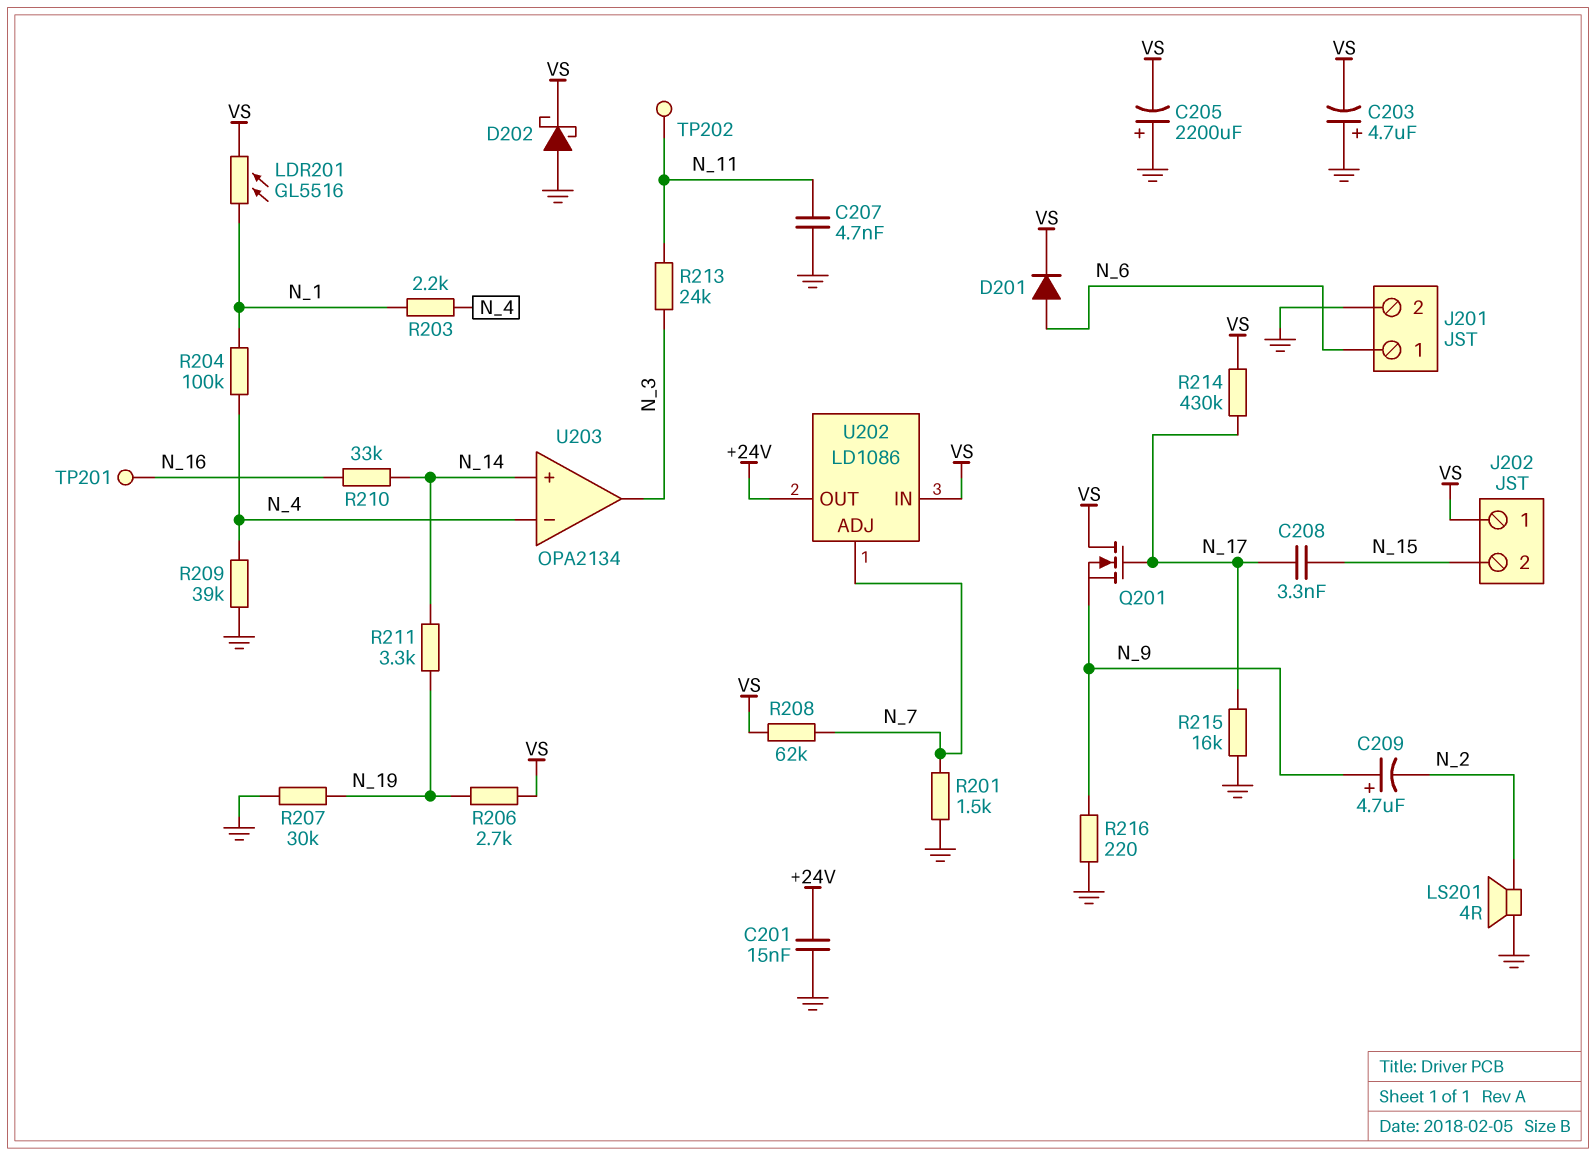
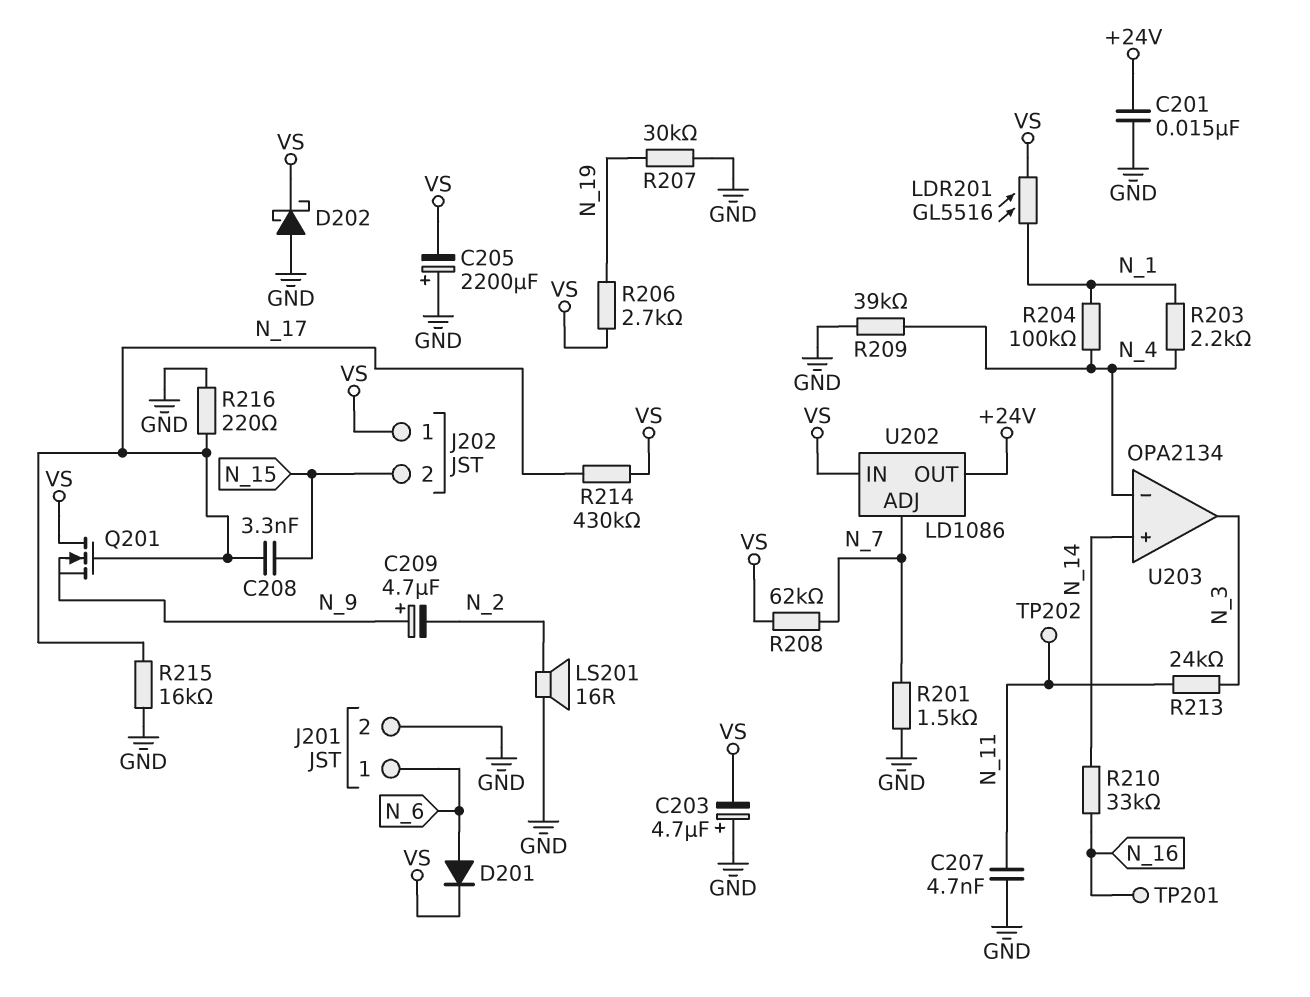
LS201: speaker 4R (GND, N_2) -> speaker 16R (GND, N_2)
R211: 3.3k (N_14, N_19) -> none
R216: 220 (GND, N_9) -> 220 (GND, N_17)

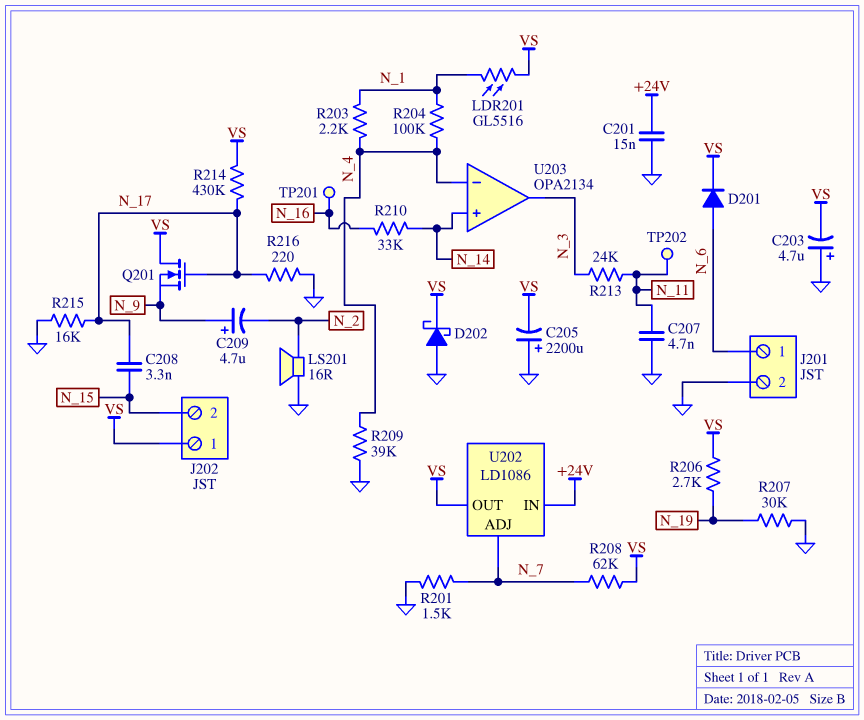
U202 pin IN: VS -> +24V
U202 pin OUT: +24V -> VS

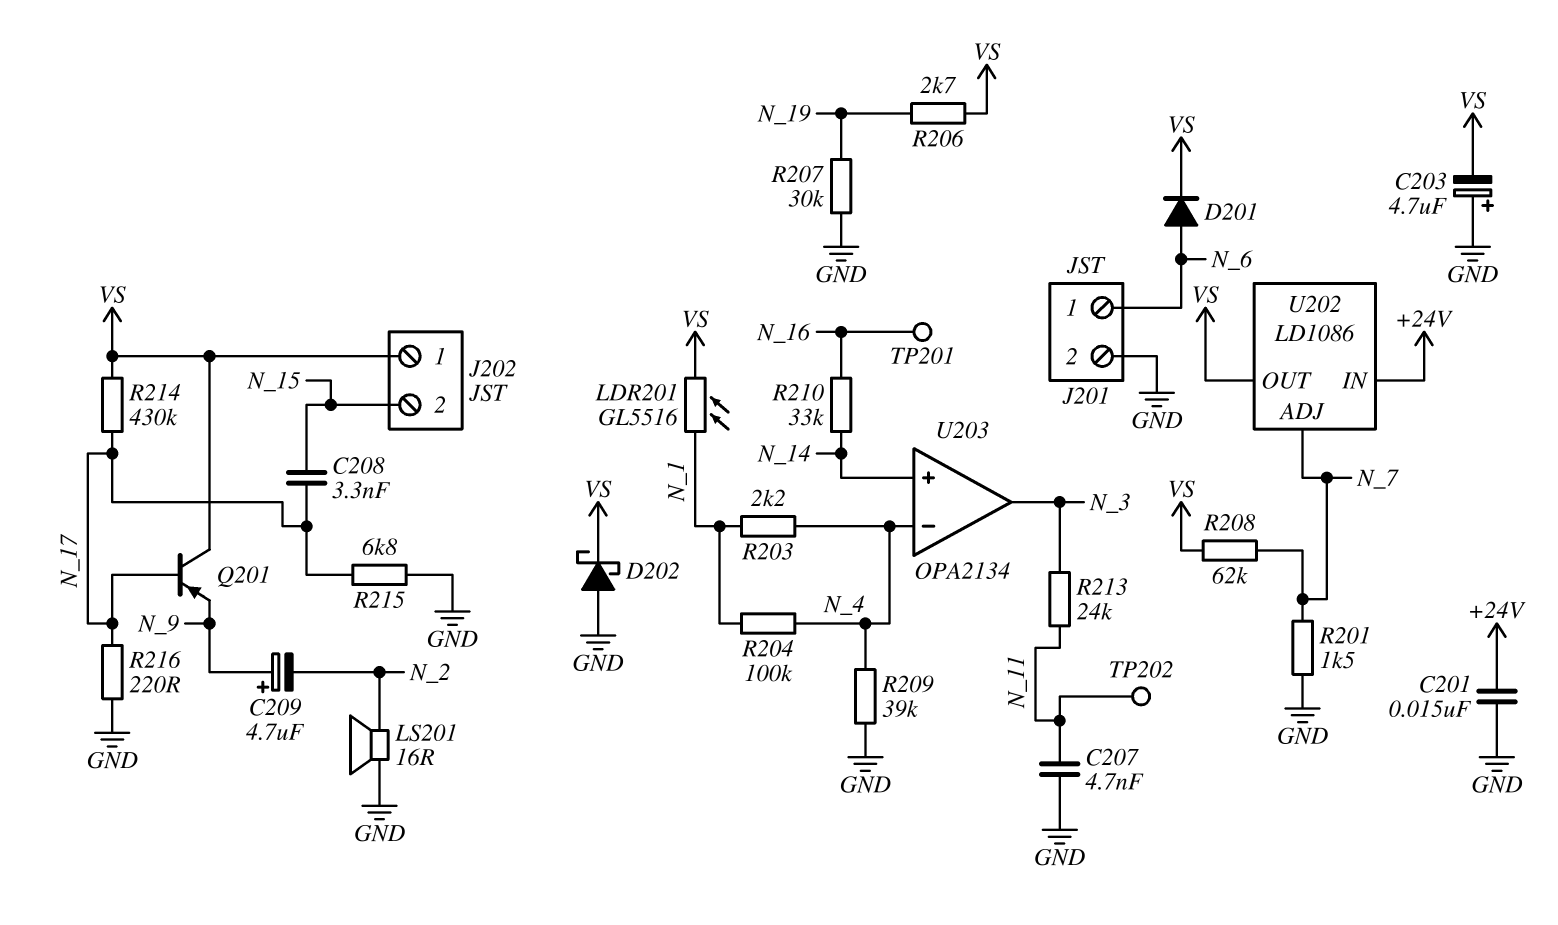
C205: 2200uF (plus GND, minus VS) -> none
Q201: NMOS (G N_17, D VS, S N_9) -> PNP (B N_17, C VS, E N_9)
R215: 16k (GND, N_17) -> 6.8k (GND, N_17)

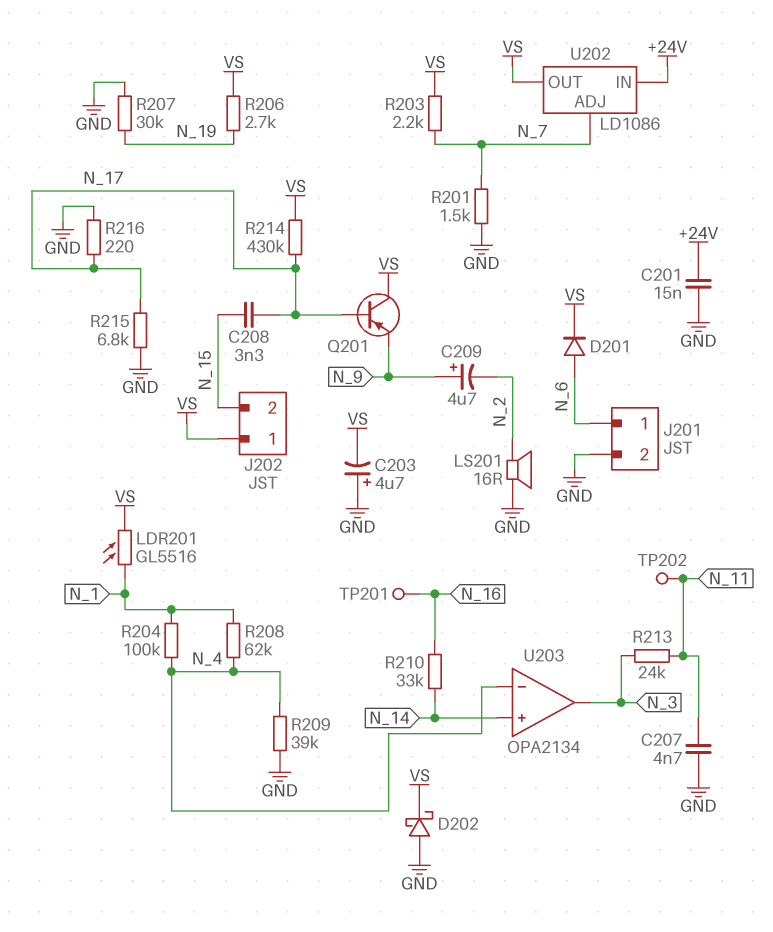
R203: 2.2k (N_1, N_4) -> 2.2k (N_7, VS)
R208: 62k (N_7, VS) -> 62k (N_1, N_4)

